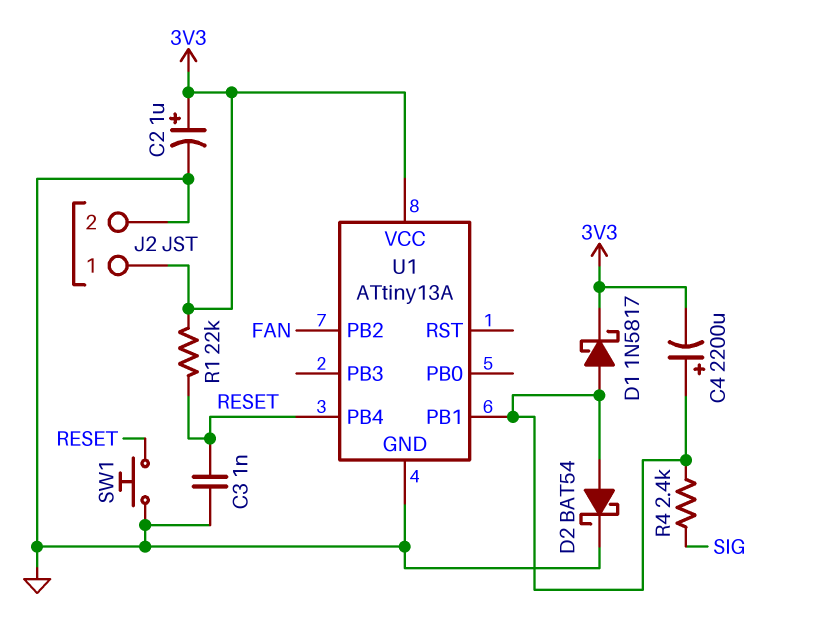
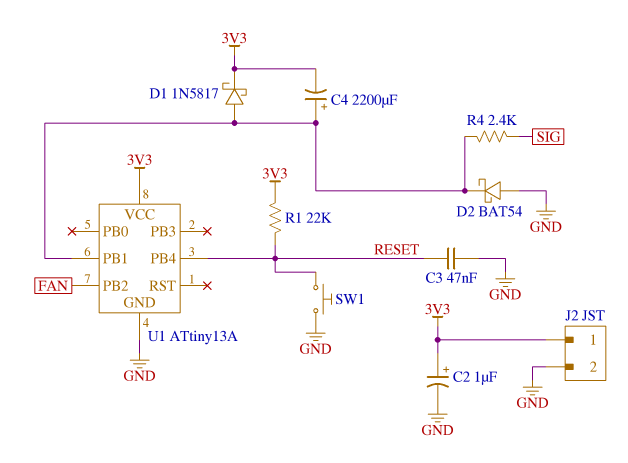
C3: 1nF (GND, RESET) -> 47nF (GND, RESET)
D2: schottky BAT54 (A U1/PB1, K GND) -> schottky BAT54 (A GND, K U1/PB1)

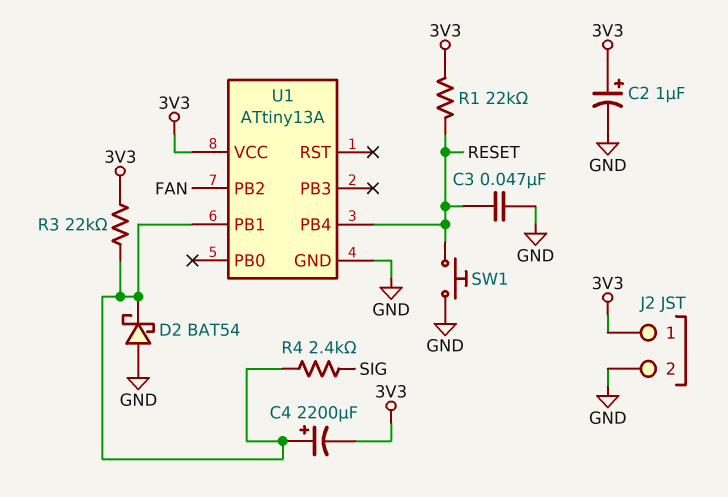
D1: schottky 1N5817 (A U1/PB1, K 3V3) -> none
R3: none -> 22k (3V3, U1/PB1)

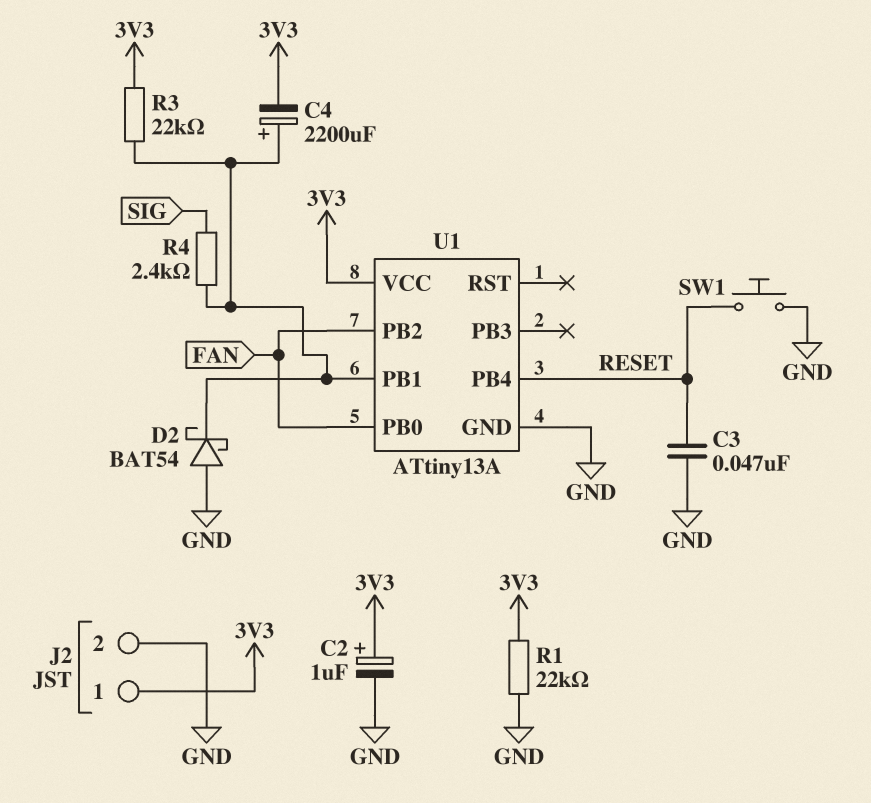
R1: 22k (3V3, RESET) -> 22k (3V3, GND)
U1 pin PB0: none -> FAN

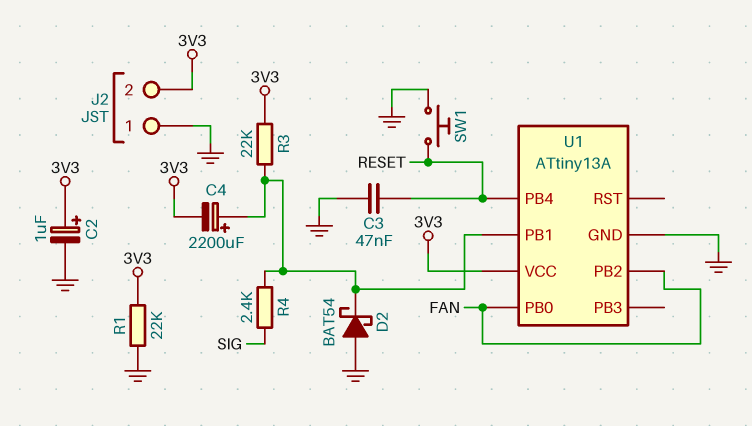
J2 pin 1: 3V3 -> GND
J2 pin 2: GND -> 3V3

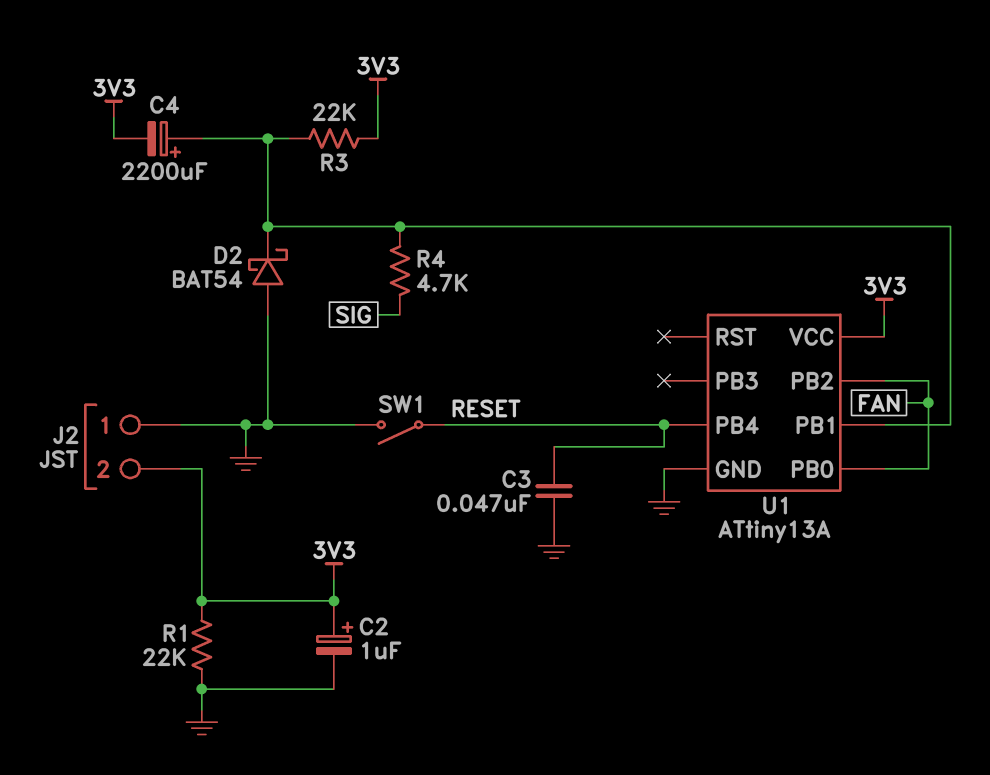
R4: 2.4k (SIG, U1/PB1) -> 4.7k (SIG, U1/PB1)
SW1: button (GND, RESET) -> switch (GND, RESET)

